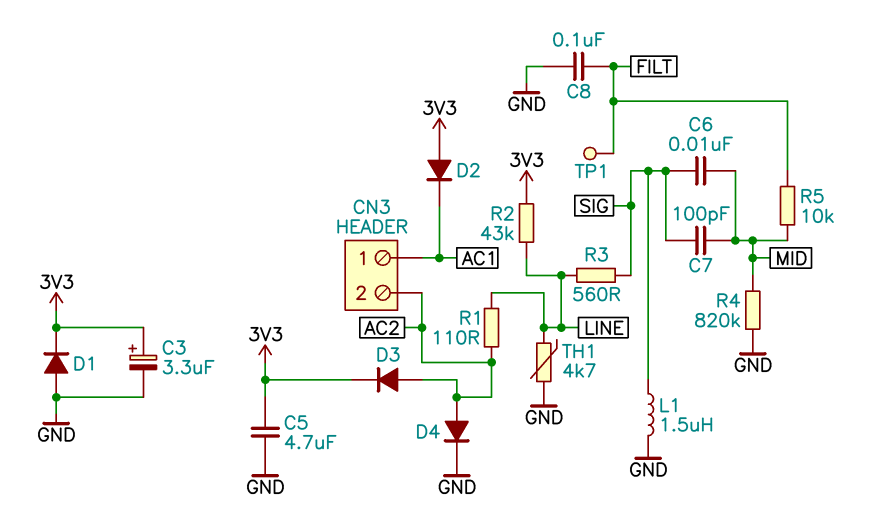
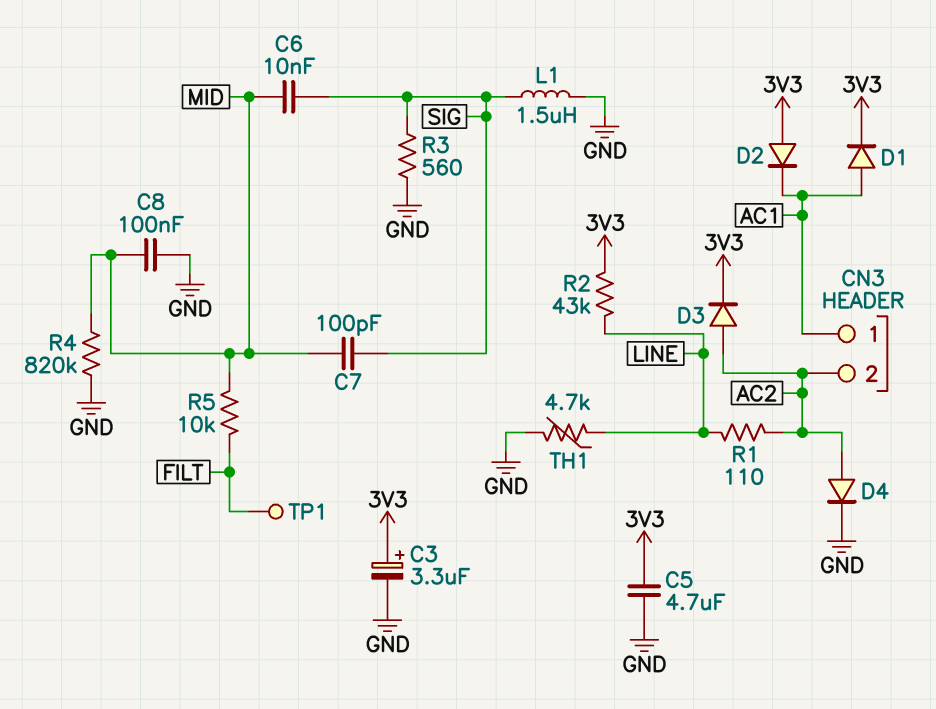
C8: 100nF (FILT, GND) -> 100nF (GND, MID)
D1: diode (A GND, K 3V3) -> diode (A AC1, K 3V3)
R3: 560 (LINE, SIG) -> 560 (GND, SIG)

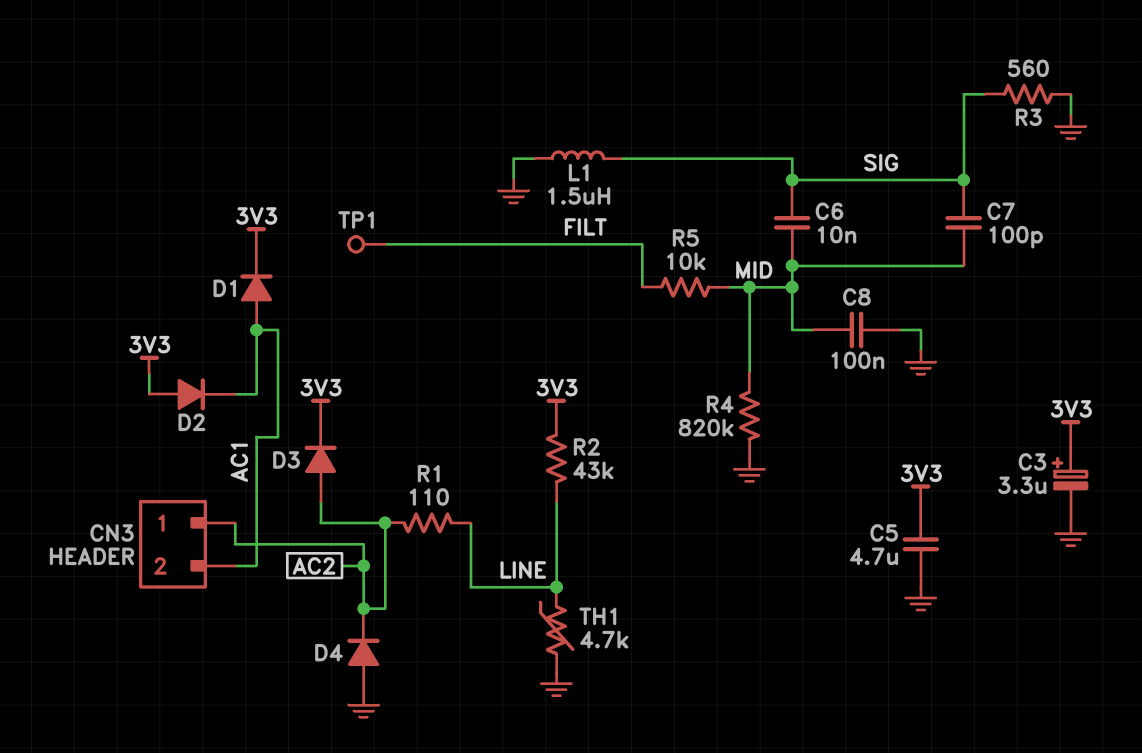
CN3 pin 1: AC1 -> AC2
CN3 pin 2: AC2 -> AC1
D4: diode (A AC2, K GND) -> diode (A GND, K AC2)

